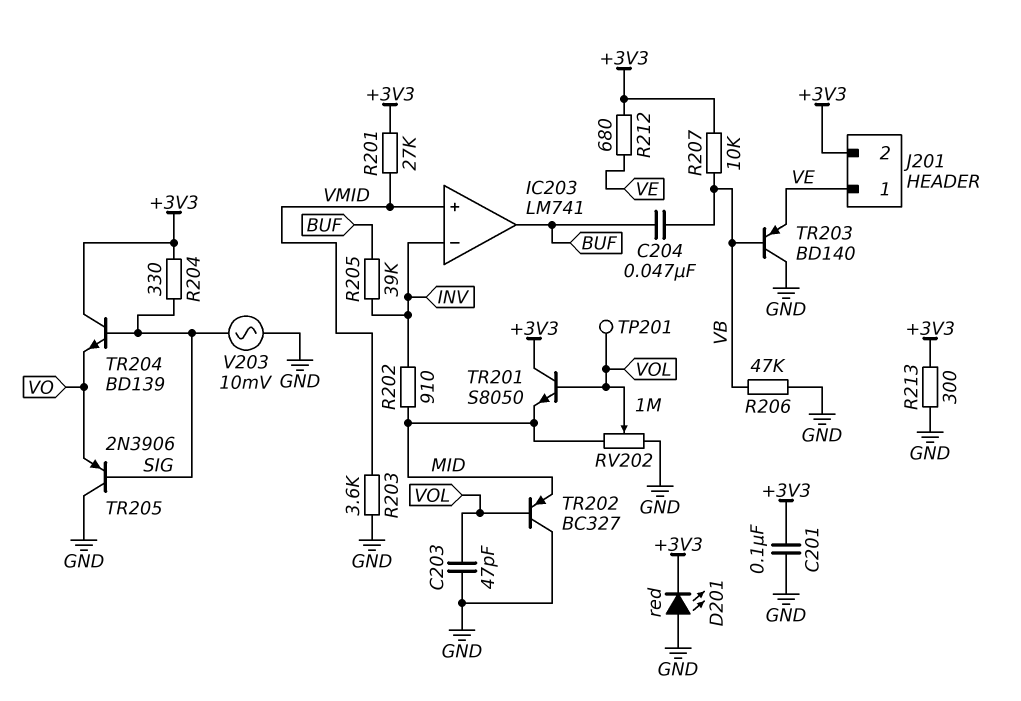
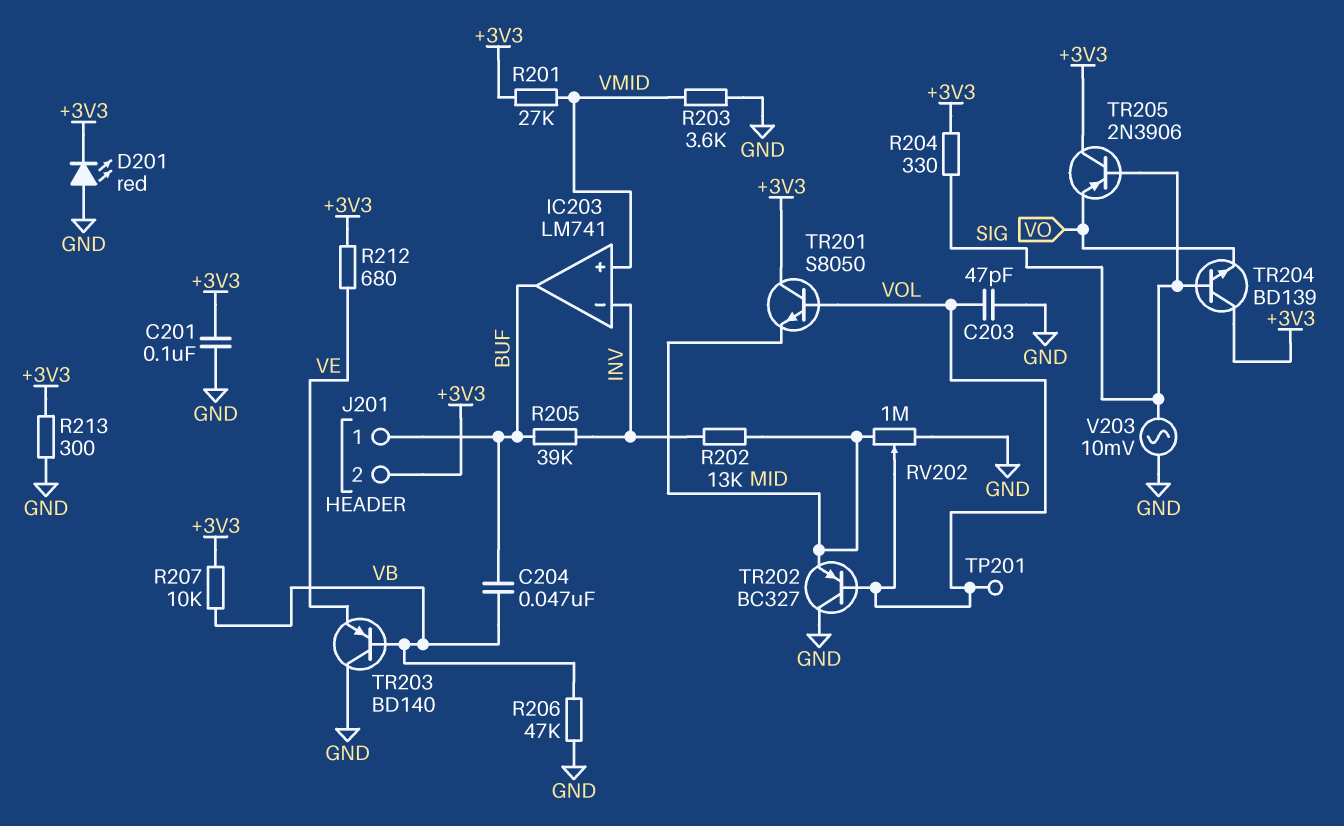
J201 pin 1: VE -> BUF
R202: 910 (INV, MID) -> 13k (INV, MID)
TR205: PNP 2N3906 (B SIG, C GND, E VO) -> PNP 2N3906 (B SIG, C +3V3, E VO)

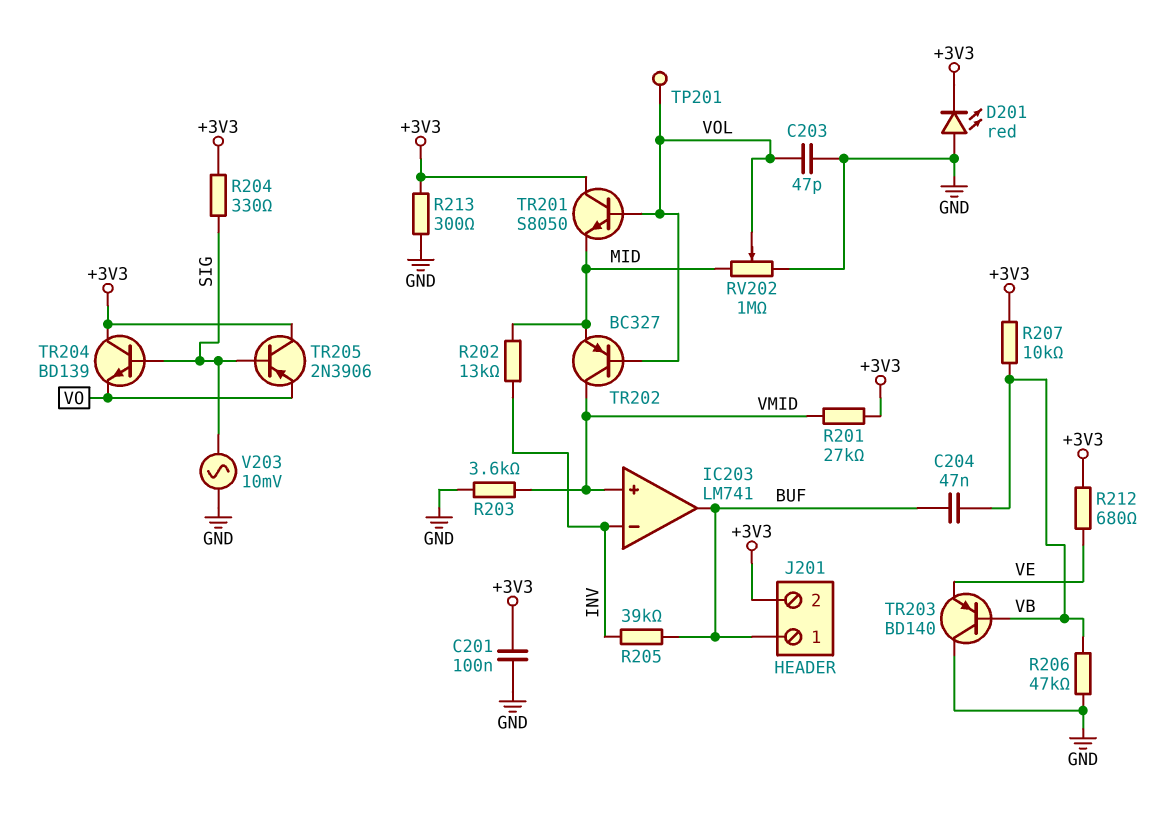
TR202: PNP BC327 (B VOL, C GND, E MID) -> PNP BC327 (B VOL, C VMID, E MID)

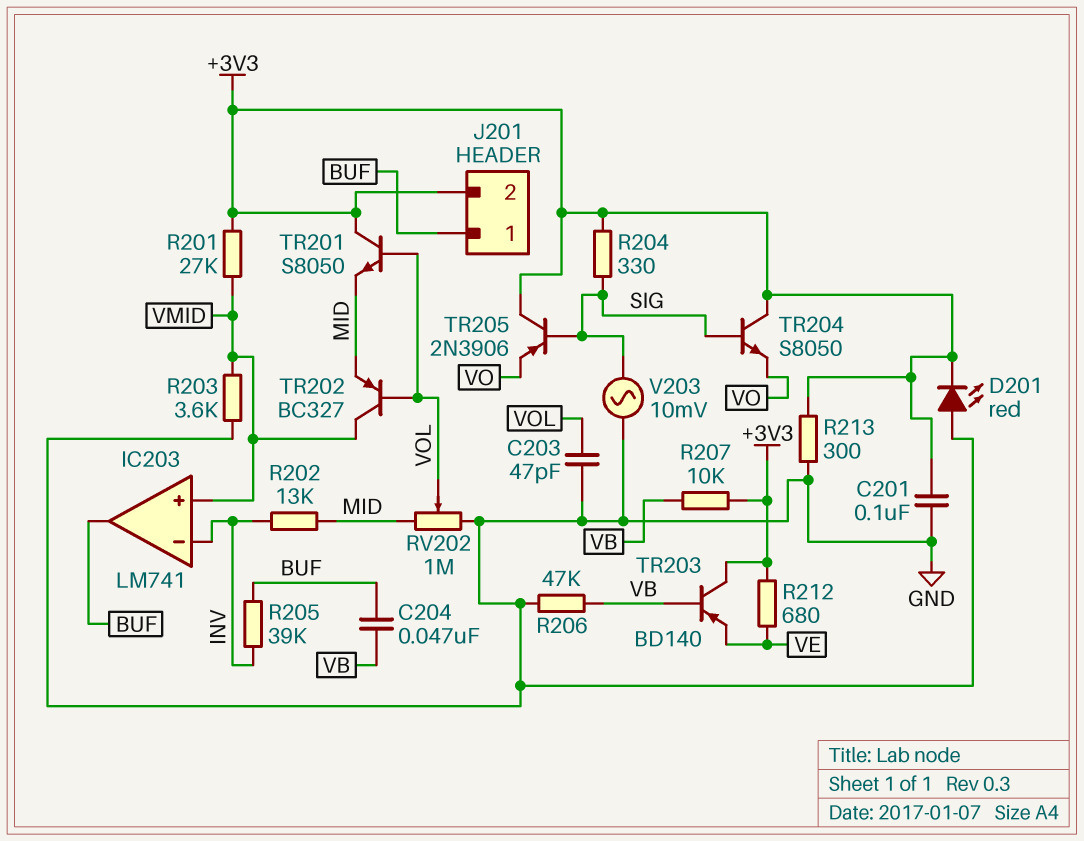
TP201: test point (VOL) -> none
TR203: PNP BD140 (B VB, C GND, E VE) -> PNP BD140 (B VB, C +3V3, E VE)
TR204: NPN BD139 (B SIG, C +3V3, E VO) -> NPN S8050 (B SIG, C +3V3, E VO)

